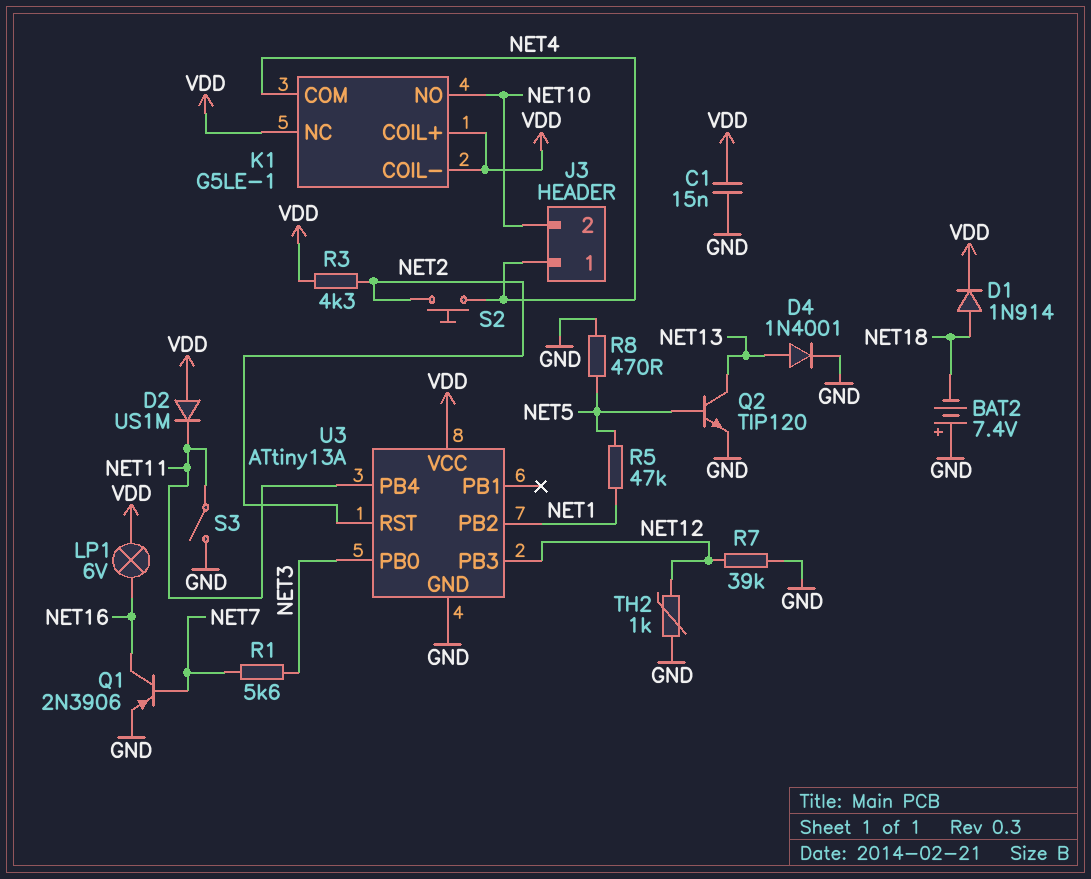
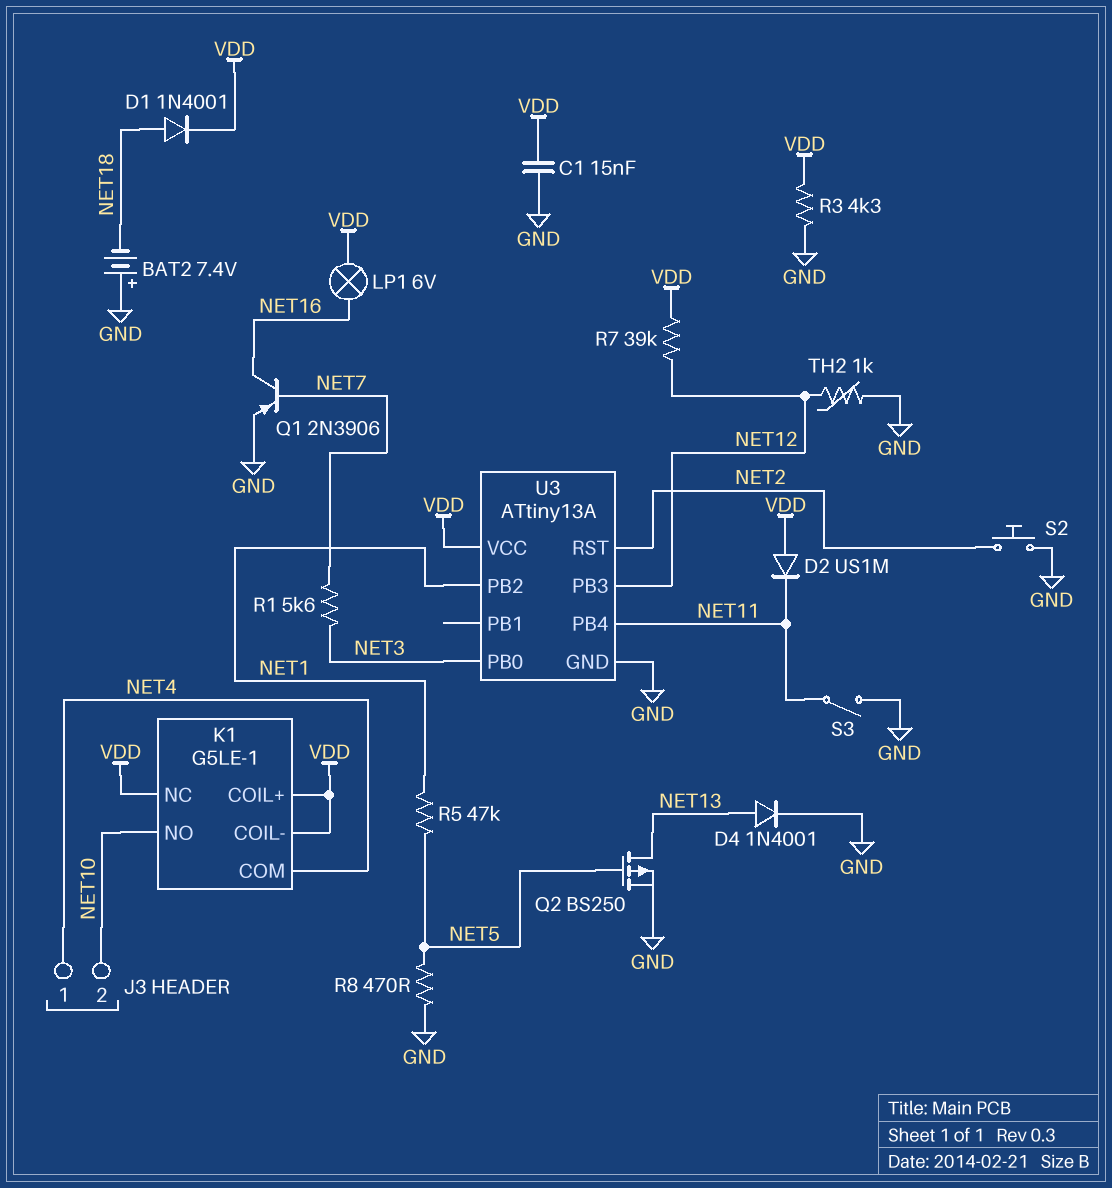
D1: diode 1N914 (A NET18, K VDD) -> diode 1N4001 (A NET18, K VDD)
Q2: NPN TIP120 (B NET5, C NET13, E GND) -> PMOS BS250 (G NET5, D NET13, S GND)
R3: 4.3k (NET2, VDD) -> 4.3k (GND, VDD)
R7: 39k (GND, NET12) -> 39k (NET12, VDD)
S2: button (NET2, NET4) -> button (GND, NET2)

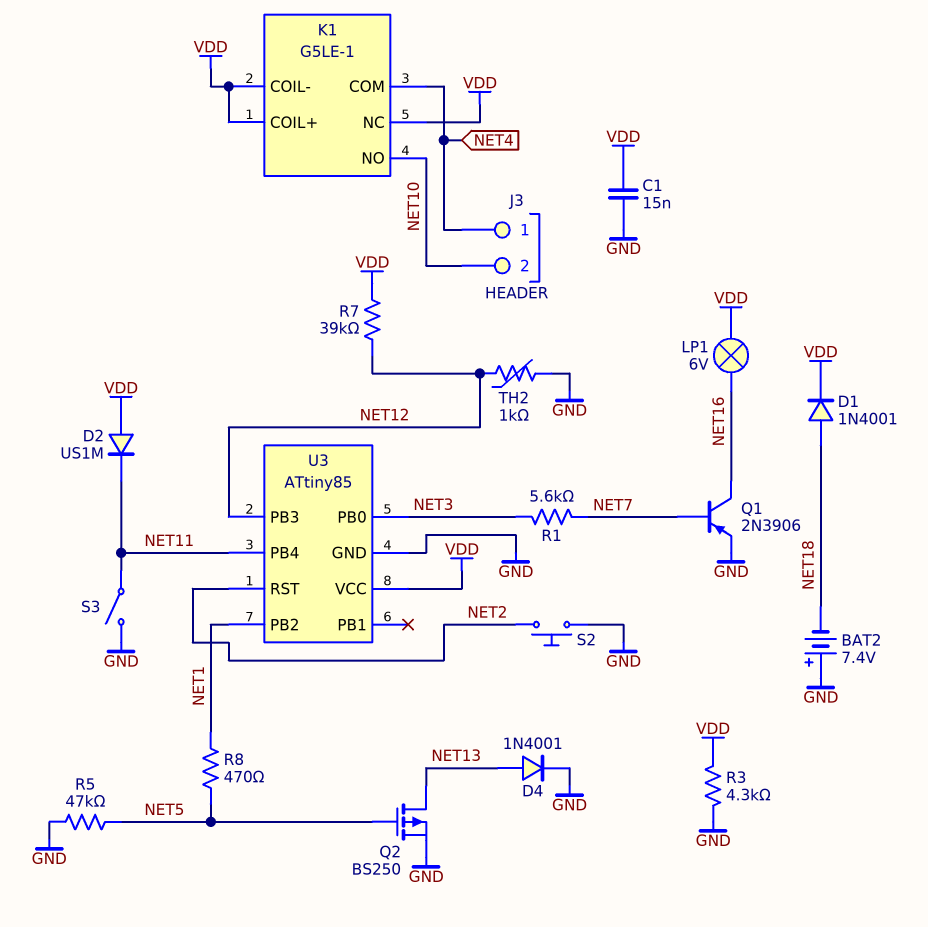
R5: 47k (NET1, NET5) -> 47k (GND, NET5)
R8: 470 (GND, NET5) -> 470 (NET1, NET5)
U3: ATtiny13A -> ATtiny85

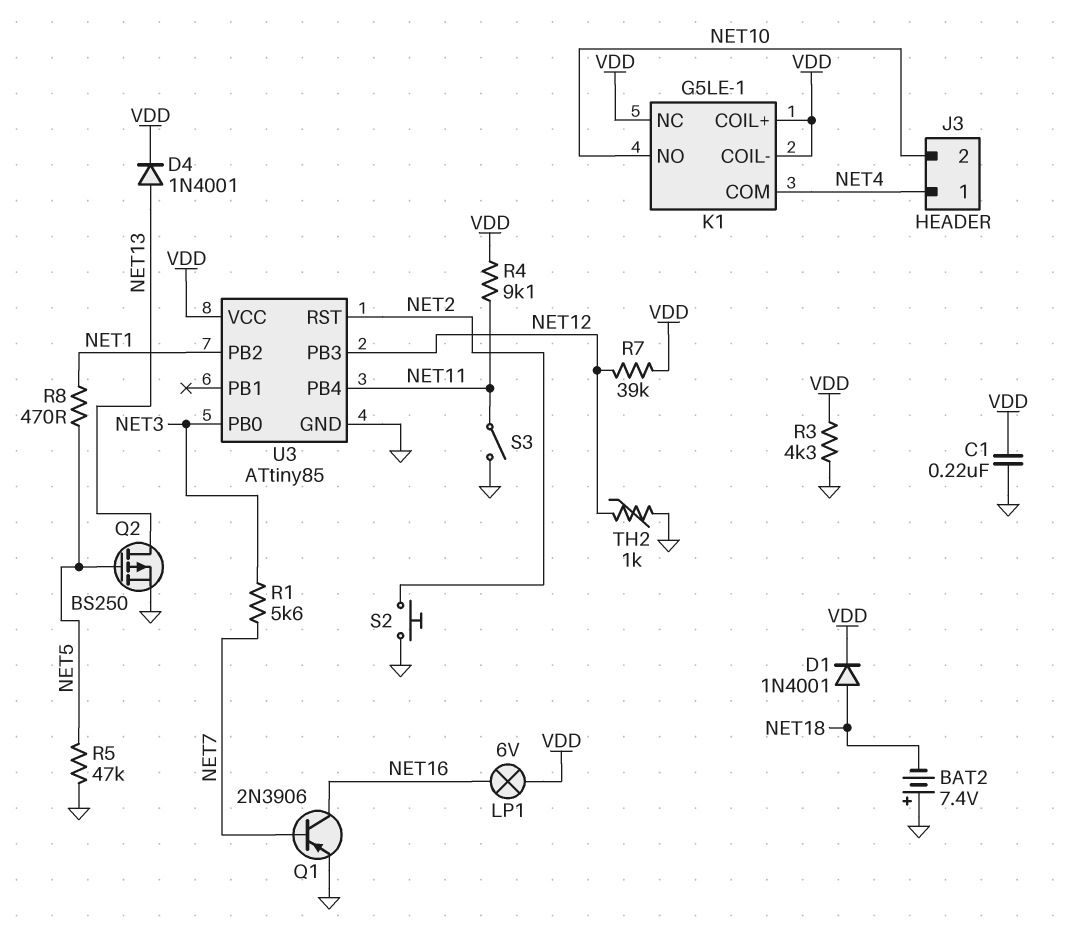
C1: 15nF (GND, VDD) -> 220nF (GND, VDD)
D2: diode US1M (A VDD, K NET11) -> none
D4: diode 1N4001 (A NET13, K GND) -> diode 1N4001 (A NET13, K VDD)
R4: none -> 9.1k (NET11, VDD)

